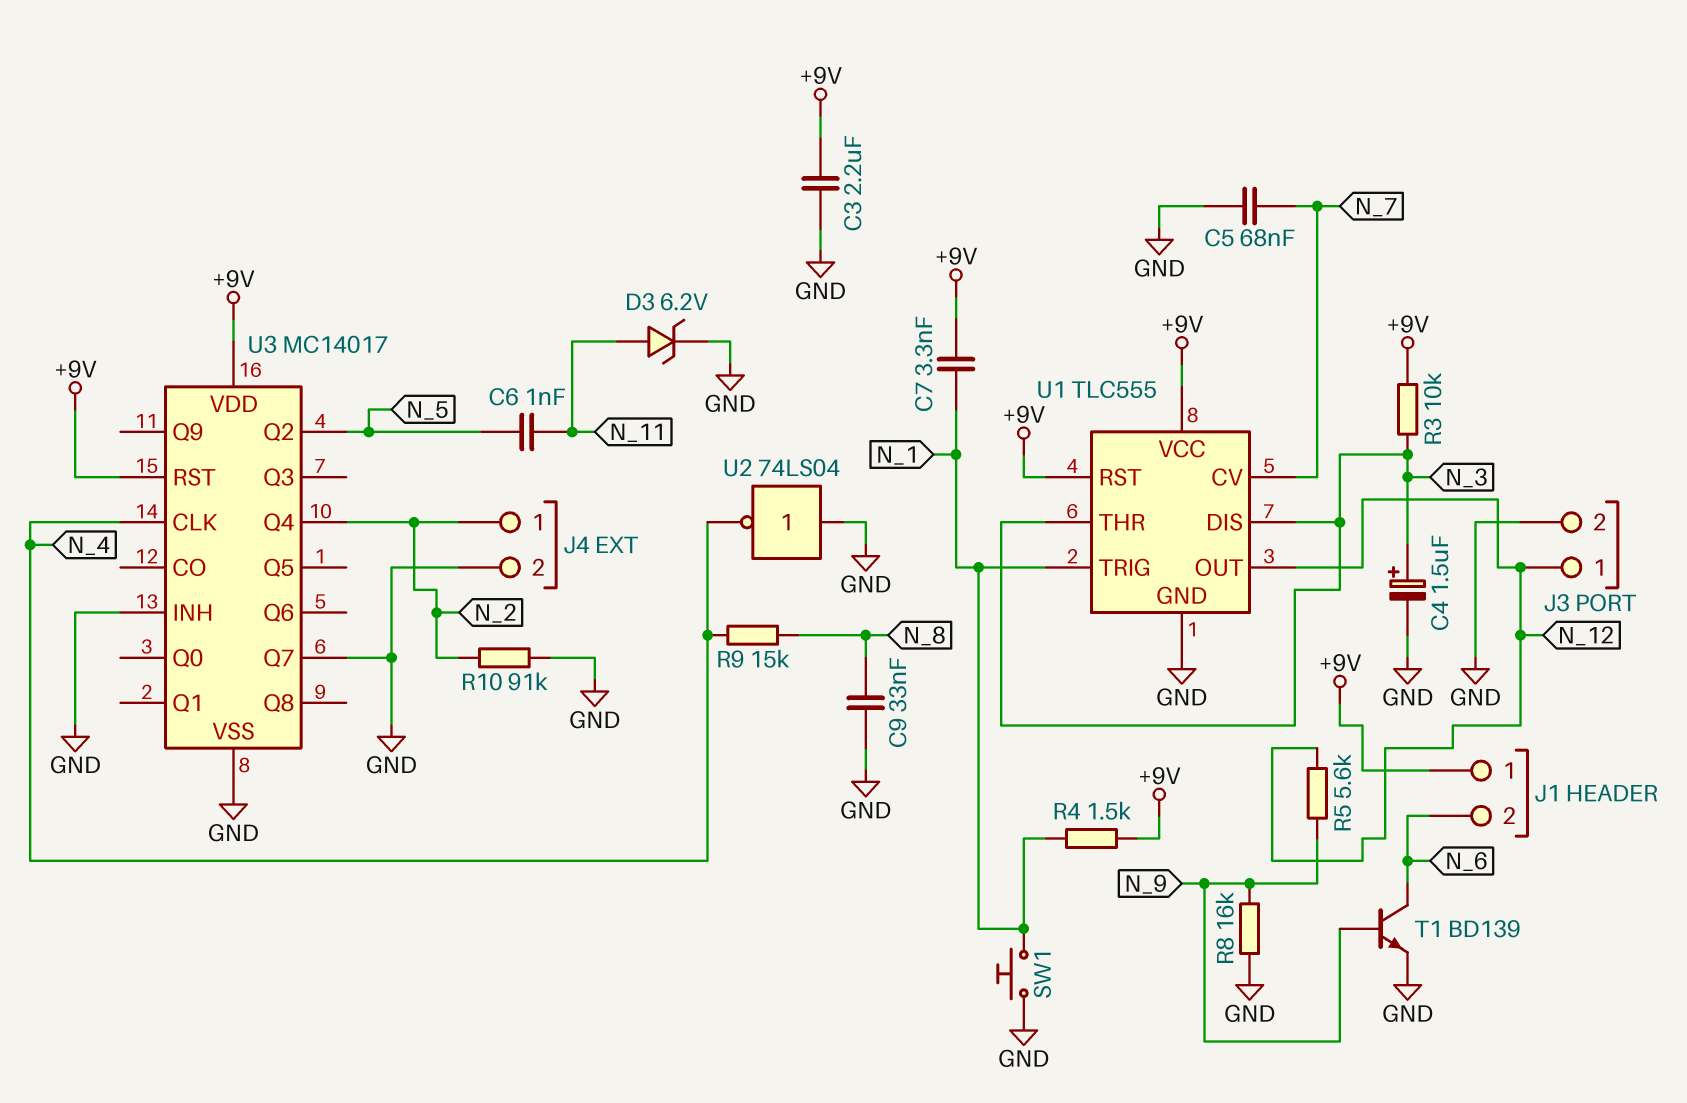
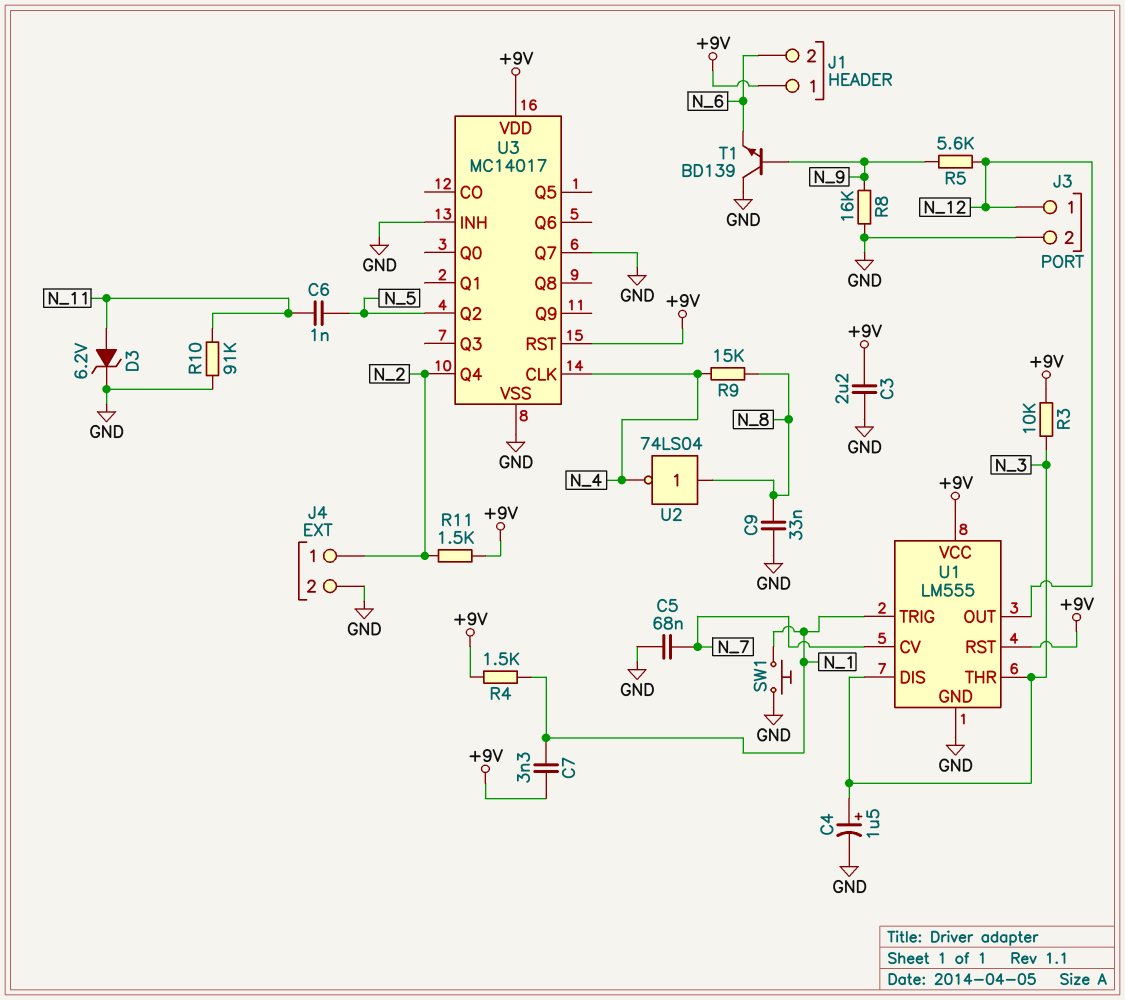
R10: 91k (GND, N_2) -> 91k (GND, N_11)
R11: none -> 1.5k (+9V, N_2)
T1: NPN BD139 (B N_9, C N_6, E GND) -> NPN BD139 (B N_9, C GND, E N_6)
U1: TLC555 -> LM555
U2: NOT 74LS04 (in GND, out N_4) -> NOT 74LS04 (in N_8, out N_4)

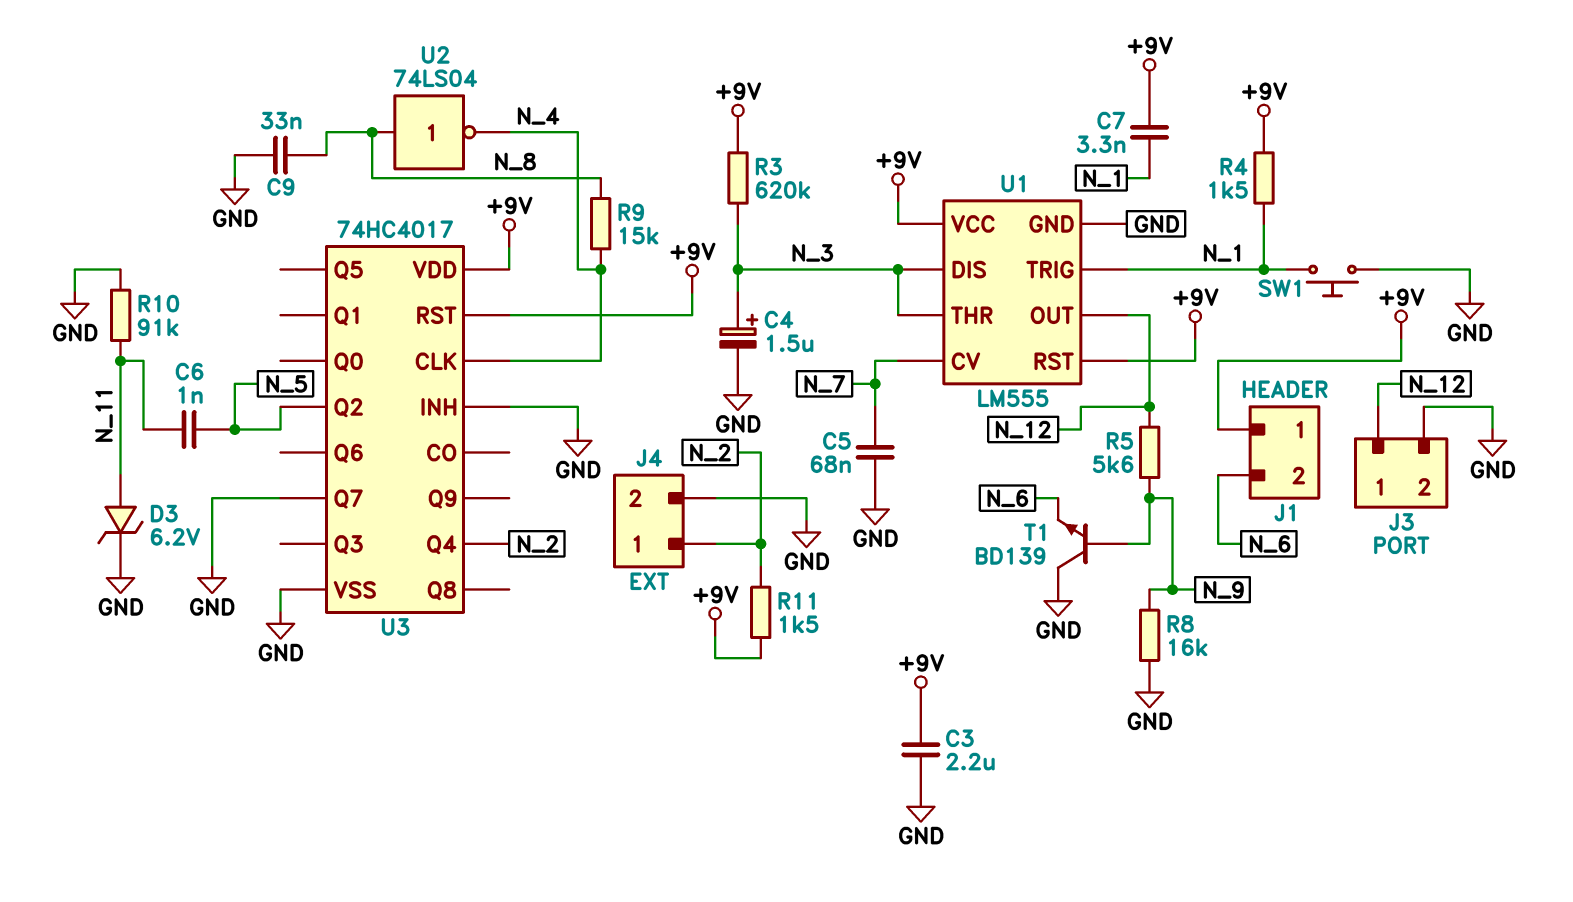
R3: 10k (+9V, N_3) -> 620k (+9V, N_3)
U3: MC14017 -> 74HC4017

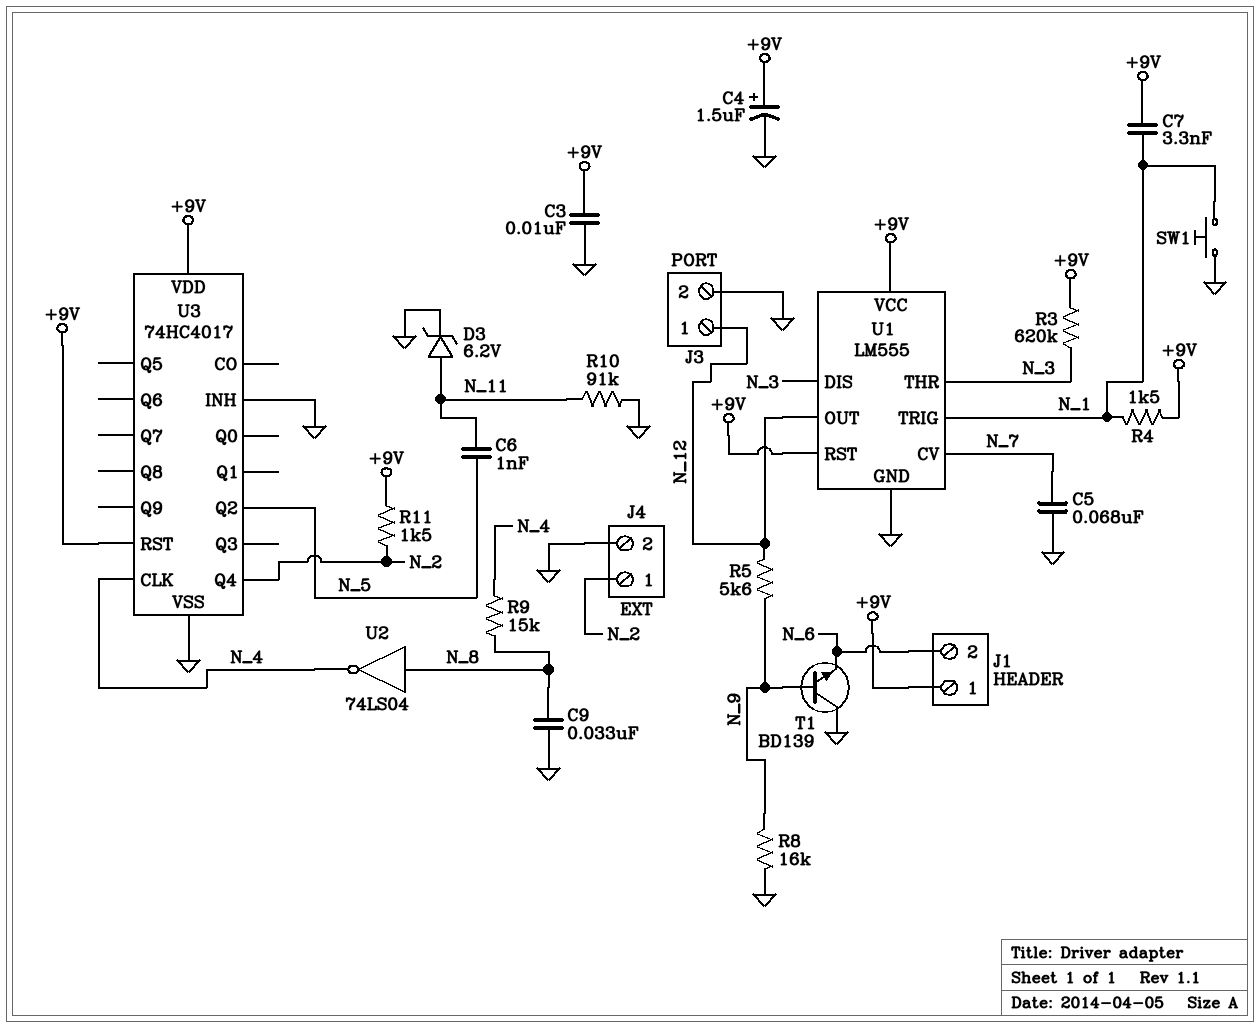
C3: 2.2uF (+9V, GND) -> 10nF (+9V, GND)
C4: 1.5uF (plus N_3, minus GND) -> 1.5uF (plus +9V, minus GND)
U3 pin Q7: GND -> none

